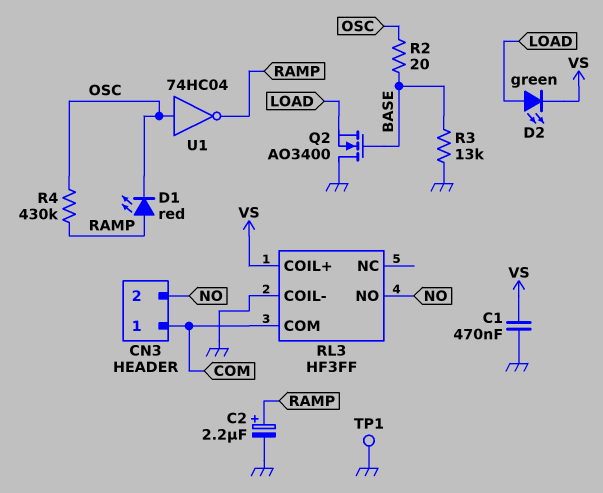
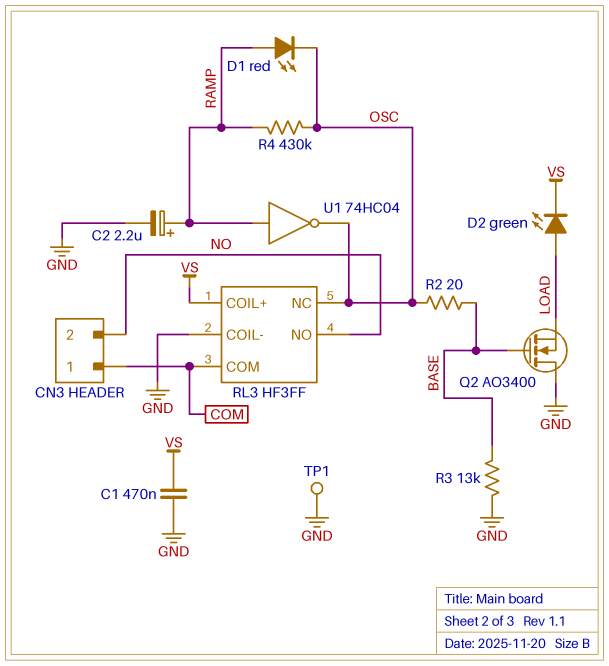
RL3 pin NC: none -> OSC
U1: NOT 74HC04 (in OSC, out RAMP) -> NOT 74HC04 (in RAMP, out OSC)

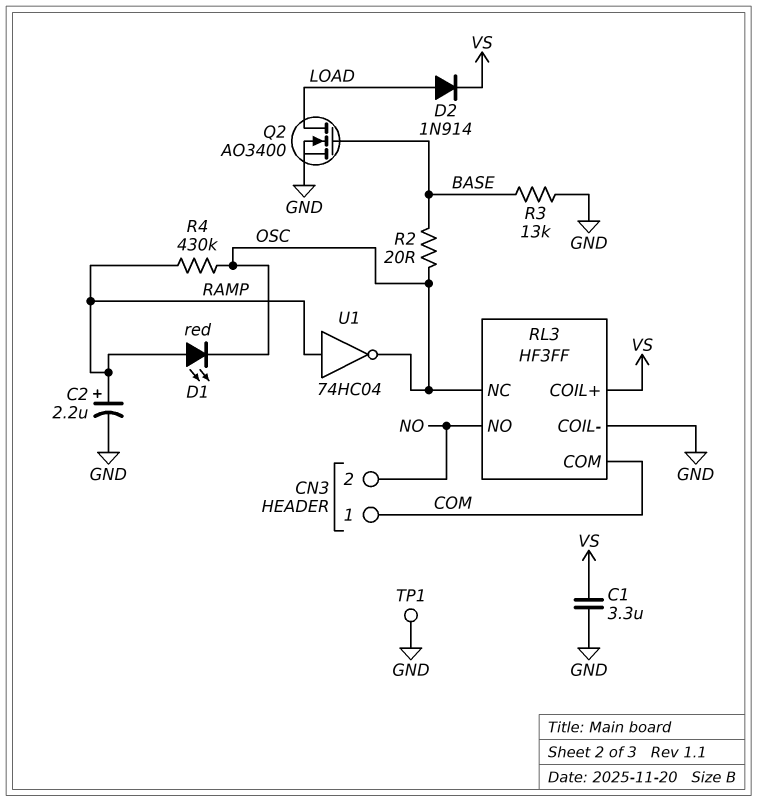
C1: 470nF (GND, VS) -> 3.3uF (GND, VS)
D2: LED green (A LOAD, K VS) -> diode 1N914 (A LOAD, K VS)
Q2: NMOS AO3400 (G BASE, D GND, S LOAD) -> NMOS AO3400 (G BASE, D LOAD, S GND)

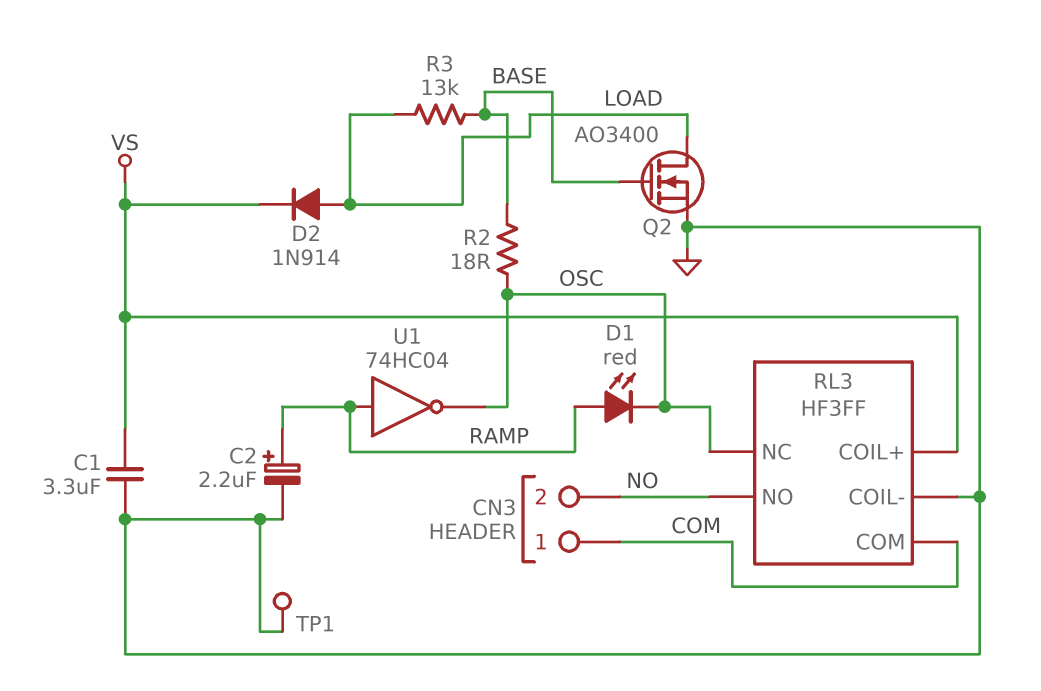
R2: 20 (BASE, OSC) -> 18 (BASE, OSC)
R3: 13k (BASE, GND) -> 13k (BASE, LOAD)
R4: 430k (OSC, RAMP) -> none

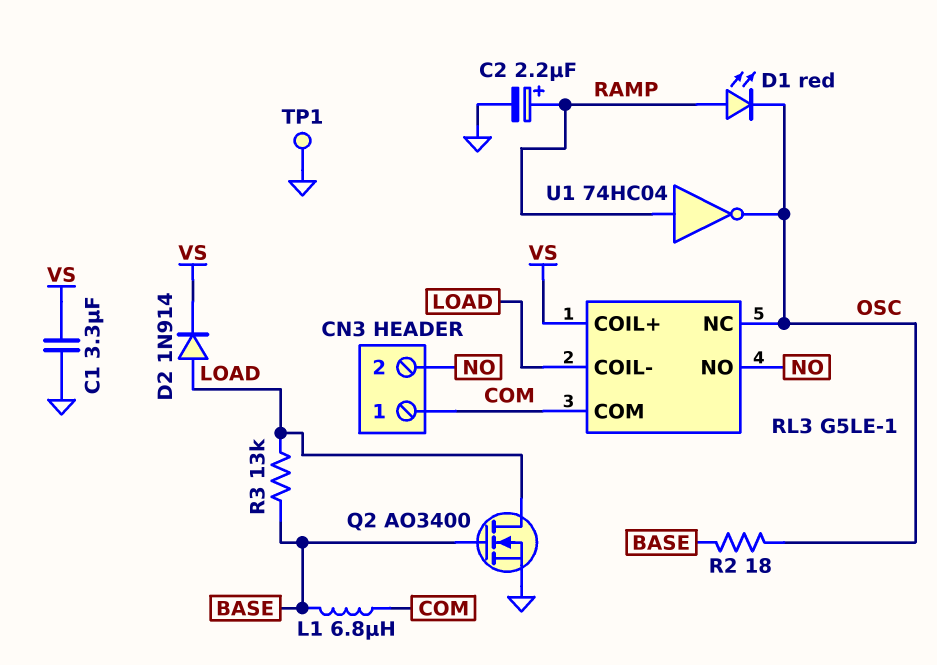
L1: none -> 6.8uH (BASE, COM)
RL3: HF3FF -> G5LE-1
RL3 pin COIL-: GND -> LOAD

